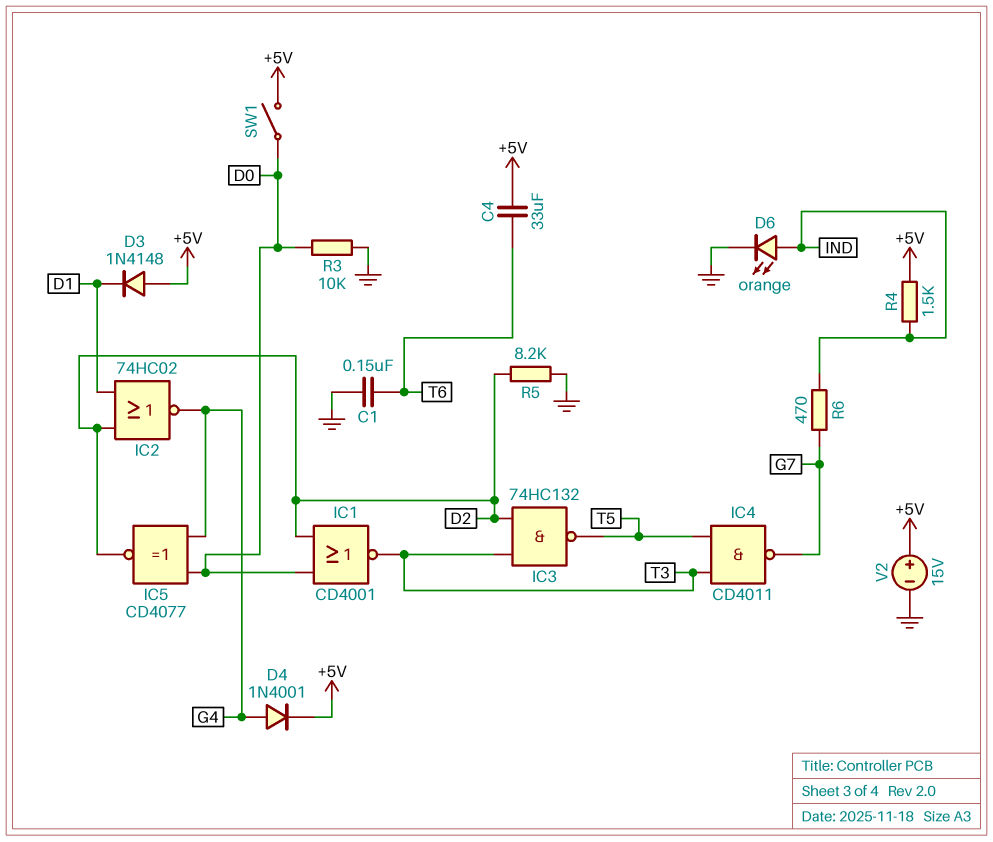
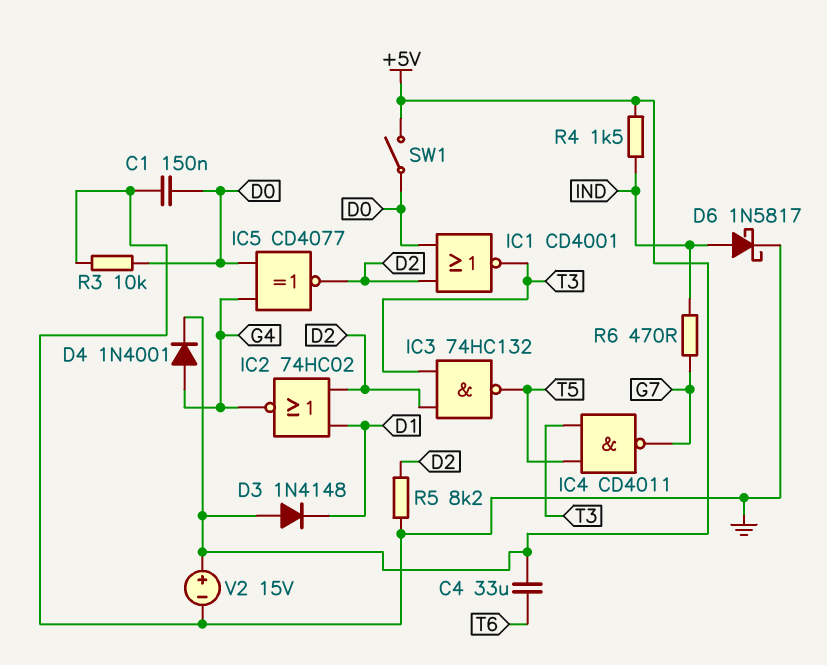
C1: 150nF (GND, T6) -> 150nF (D0, GND)
D6: LED orange (A IND, K GND) -> schottky 1N5817 (A IND, K GND)

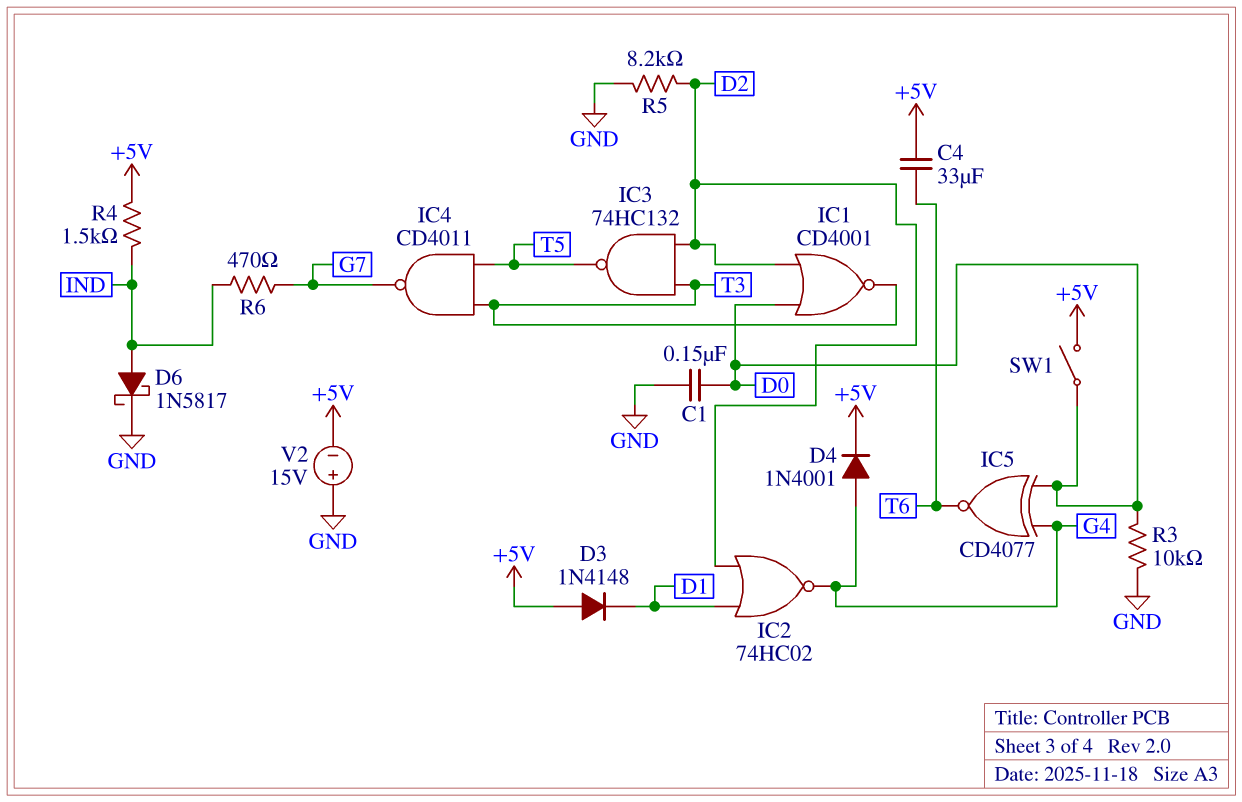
IC5: XNOR CD4077 (in D0, in G4, out D2) -> XNOR CD4077 (in D0, in G4, out T6)
V2: 15V (plus +5V, minus GND) -> 15V (plus GND, minus +5V)

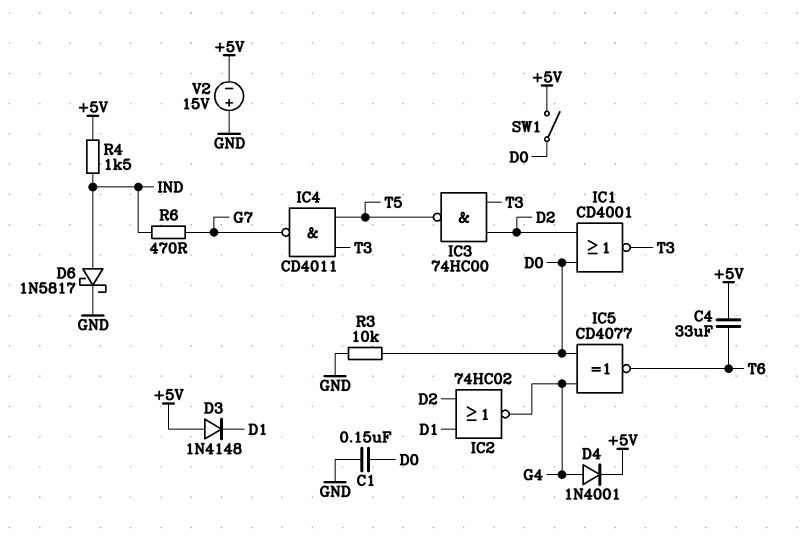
IC3: NAND 74HC132 (in D2, in T3, out T5) -> NAND 74HC00 (in D2, in T3, out T5)
R5: 8.2k (D2, GND) -> none

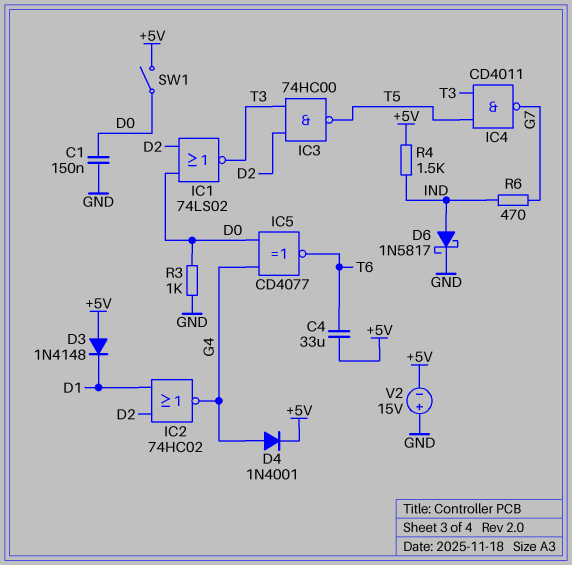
IC1: NOR CD4001 (in D0, in D2, out T3) -> NOR 74LS02 (in D0, in D2, out T3)
R3: 10k (D0, GND) -> 1k (D0, GND)

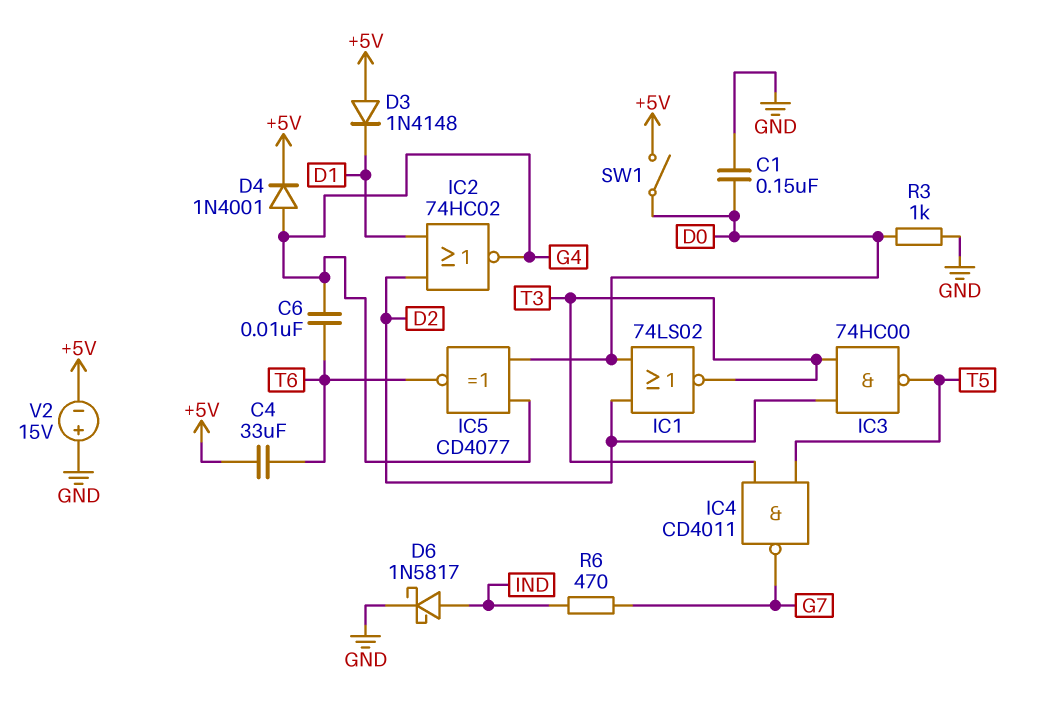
C6: none -> 10nF (G4, T6)
R4: 1.5k (+5V, IND) -> none

